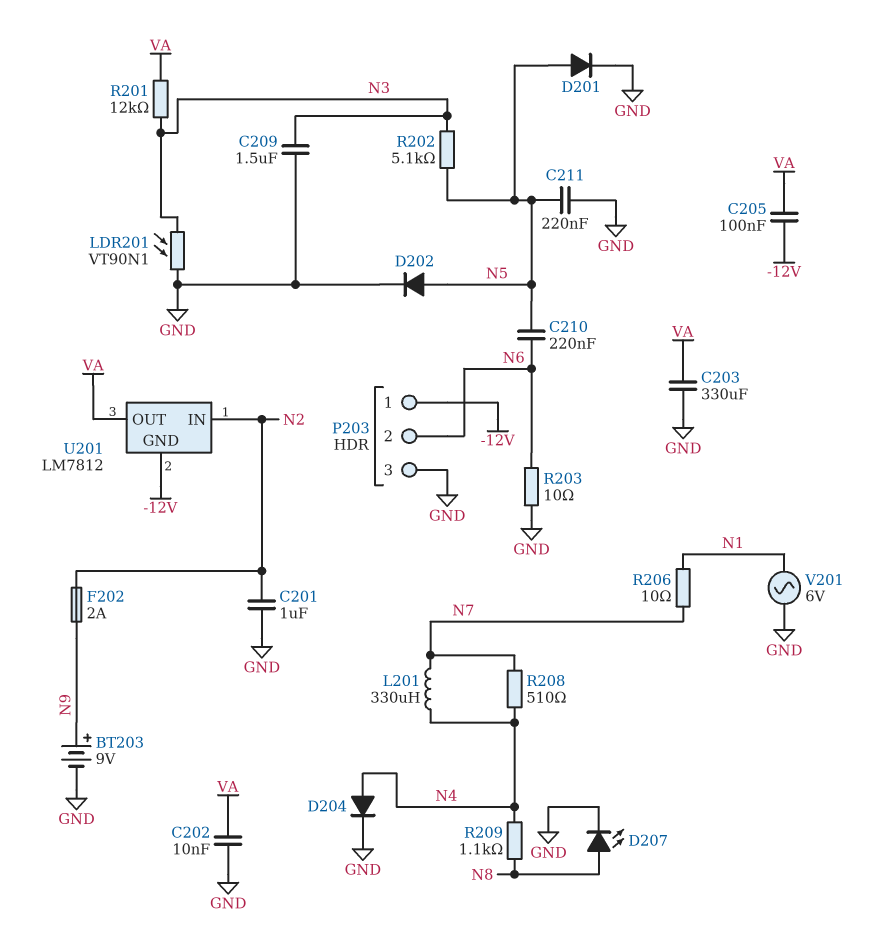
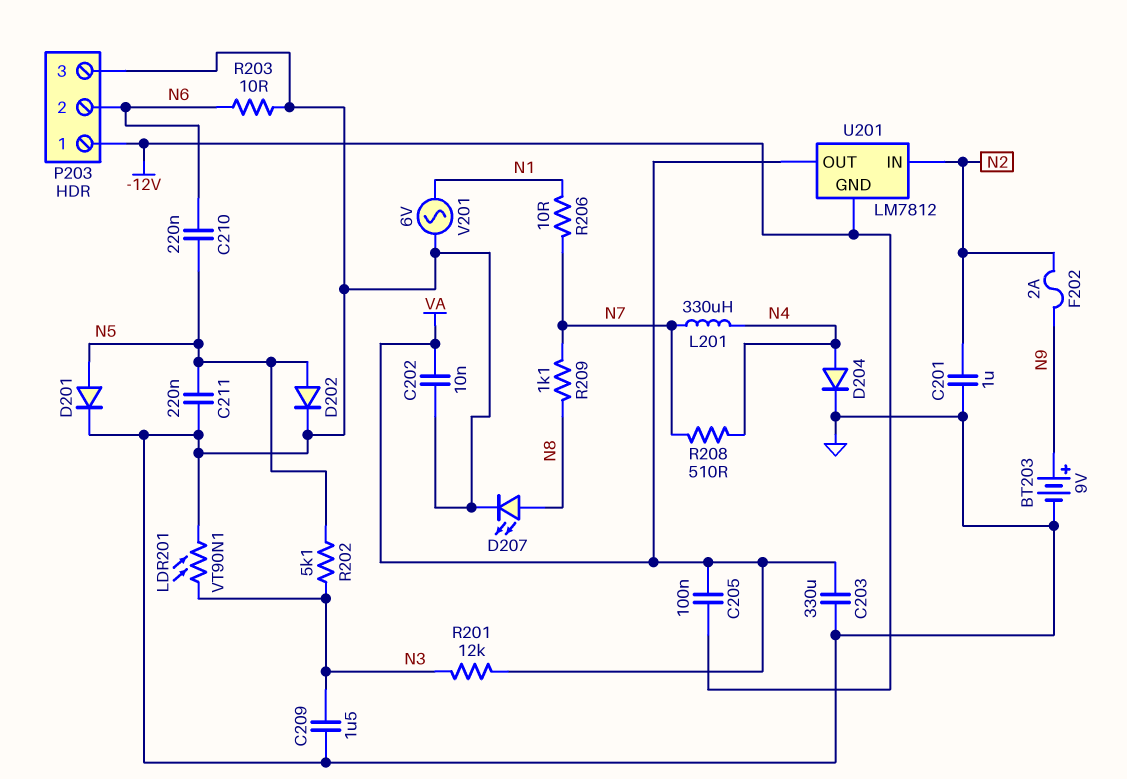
R209: 1.1k (N4, N8) -> 1.1k (N7, N8)

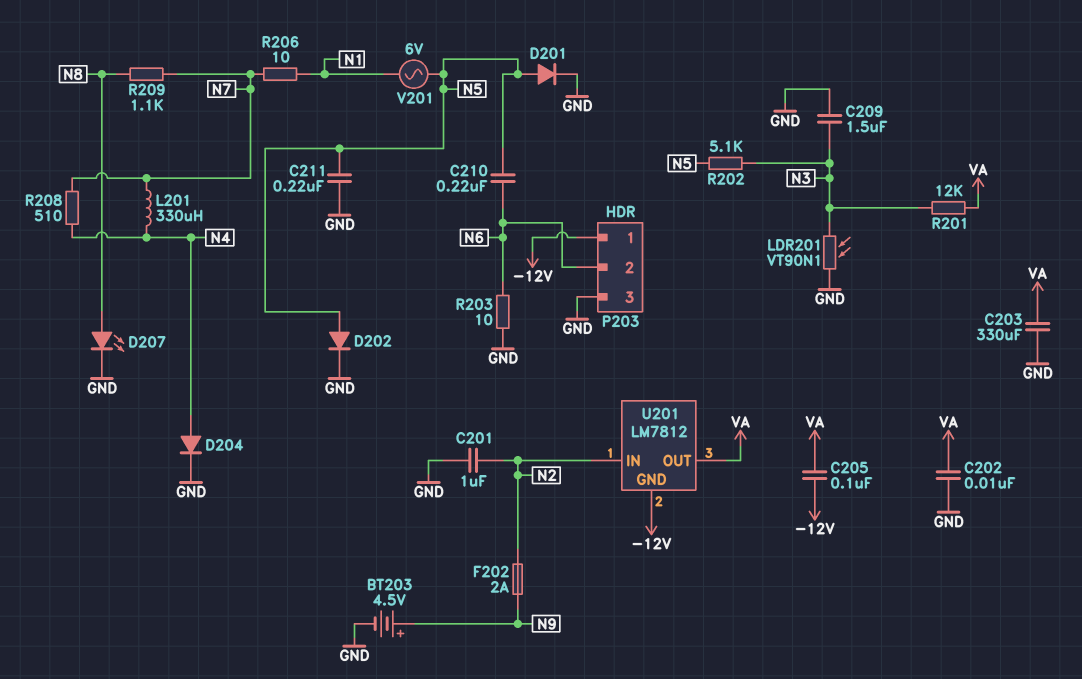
BT203: 9V (plus N9, minus GND) -> 4.5V (plus N9, minus GND)
V201: AC 6V (GND, N1) -> AC 6V (N1, N5)

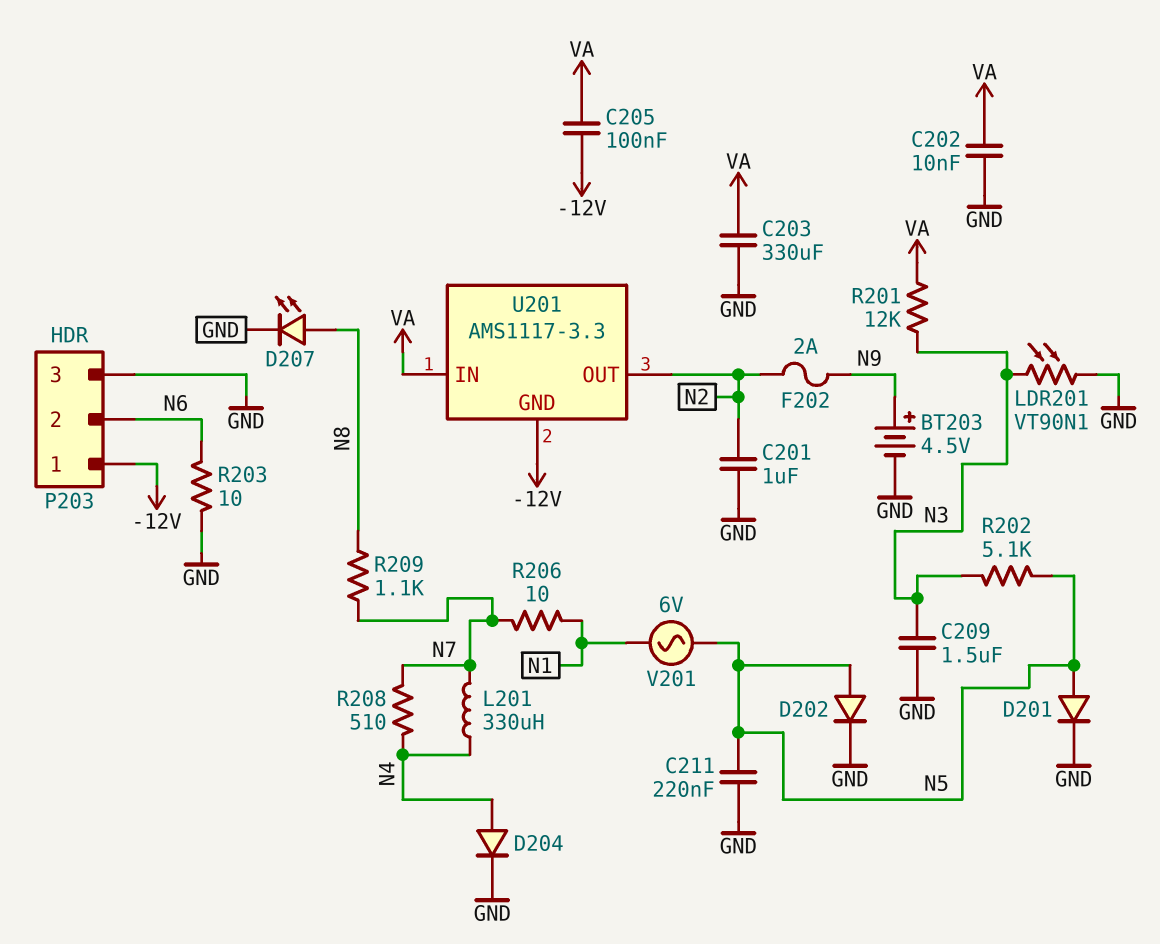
C210: 220nF (N5, N6) -> none
U201: LM7812 -> AMS1117-3.3
U201 pin IN: N2 -> VA
U201 pin OUT: VA -> N2

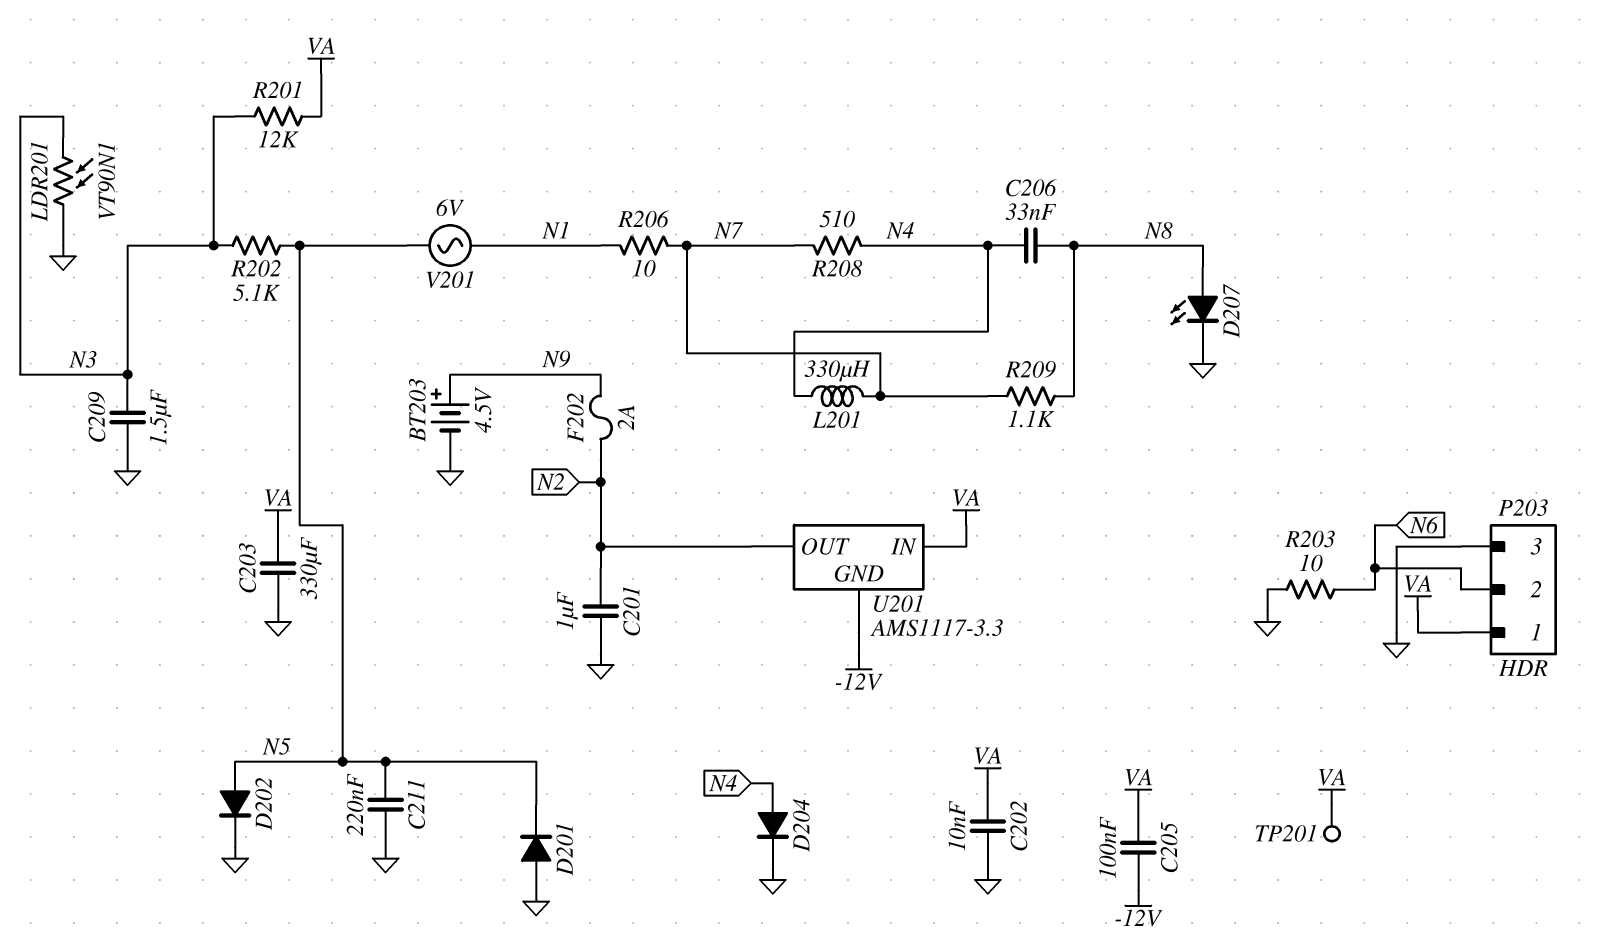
C206: none -> 33nF (N4, N8)
D201: diode (A N5, K GND) -> diode (A GND, K N5)
P203 pin 1: -12V -> VA
TP201: none -> test point (VA)

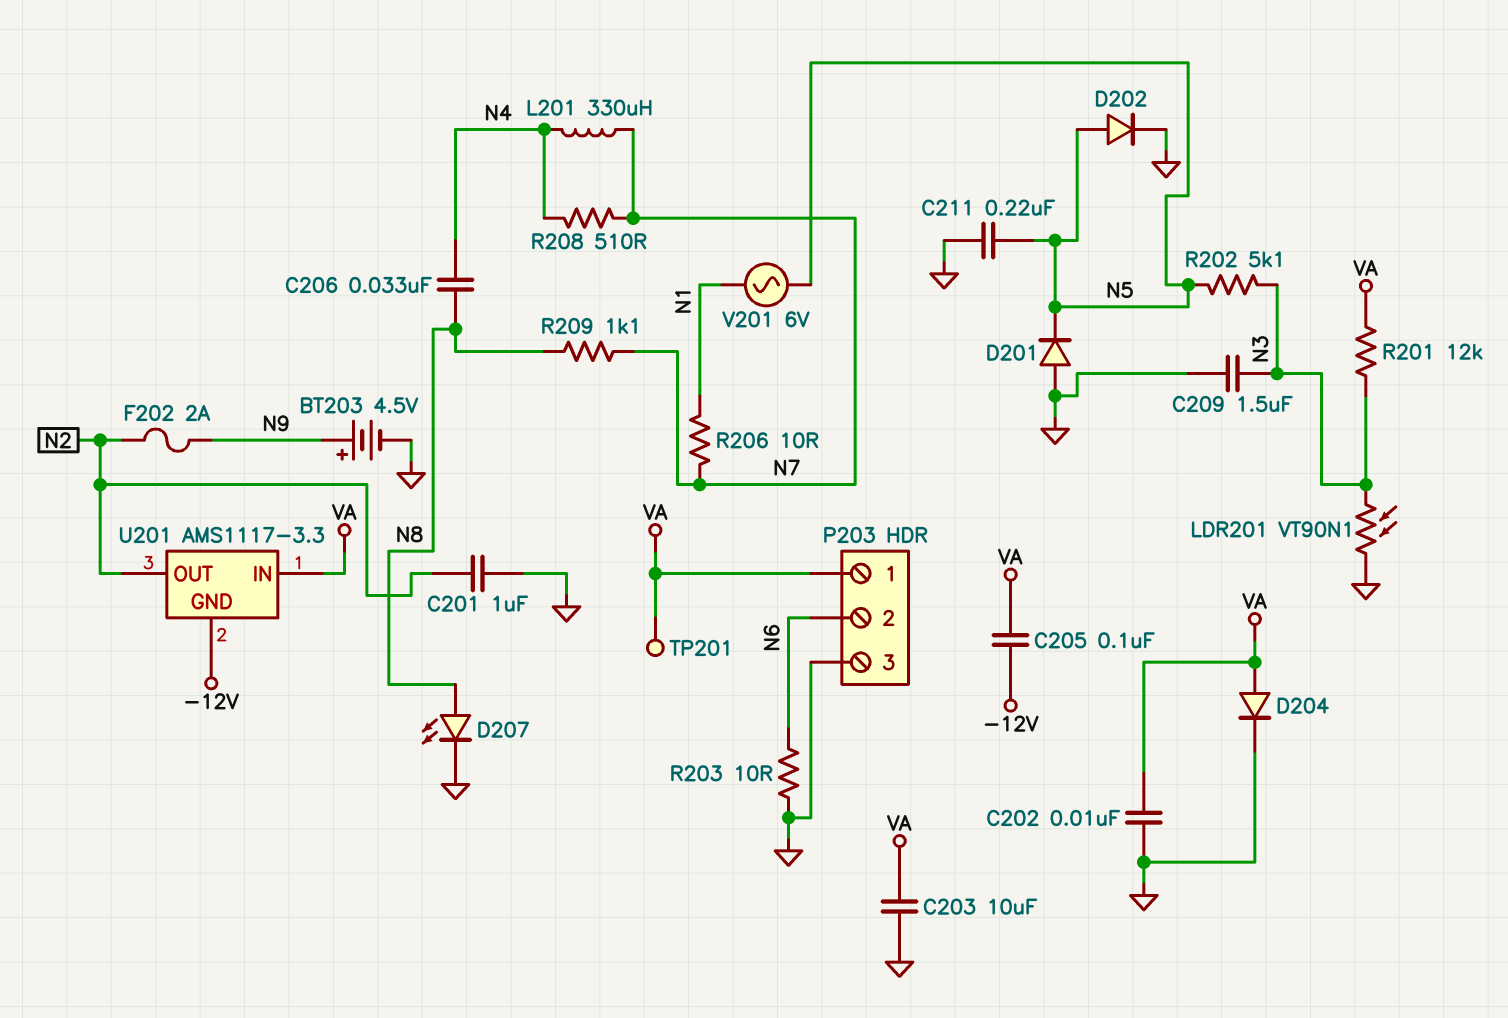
C203: 330uF (GND, VA) -> 10uF (GND, VA)
D204: diode (A N4, K GND) -> diode (A VA, K GND)

